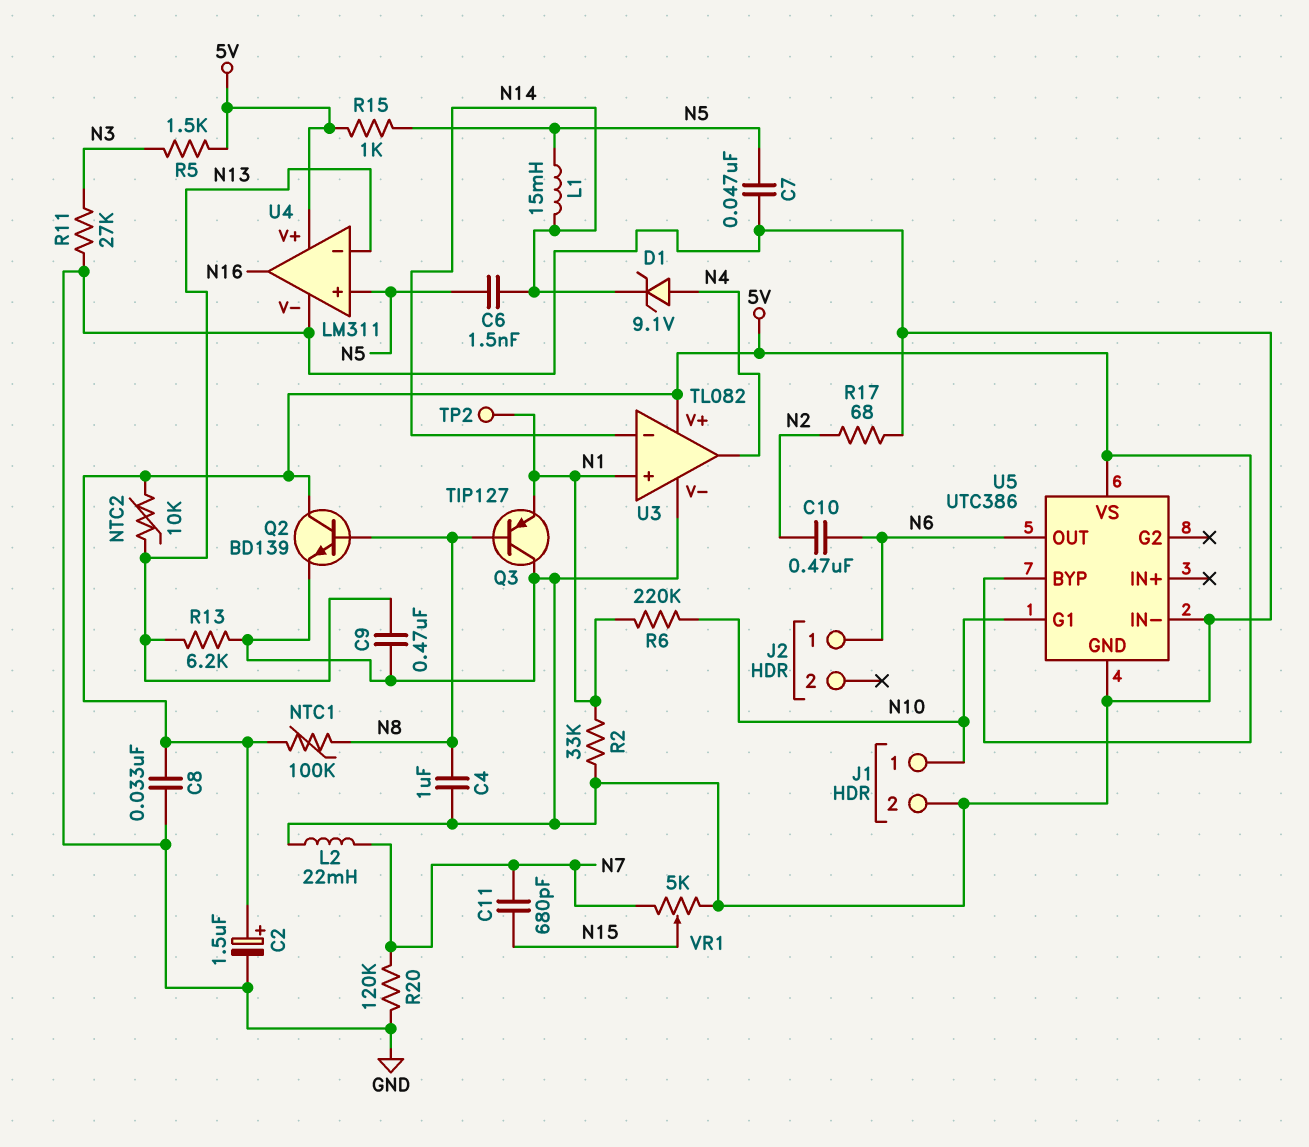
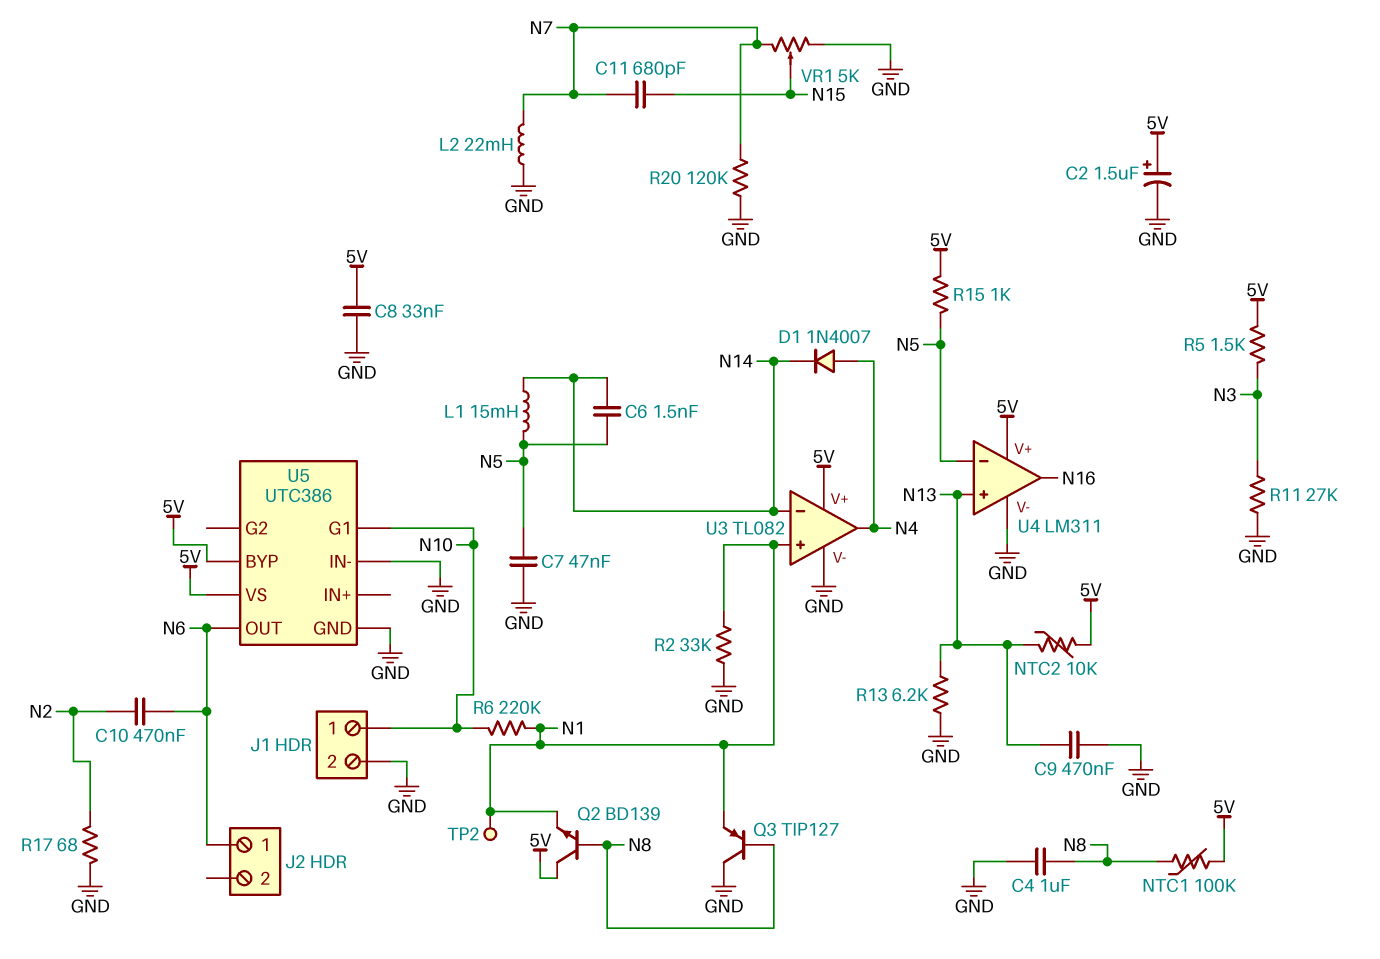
D1: zener 9.1V (A N4, K N14) -> diode 1N4007 (A N4, K N14)
Q2: NPN BD139 (B N8, C 5V, E GND) -> NPN BD139 (B N8, C 5V, E N1)
U4 pin in+: N5 -> N13
U4 pin in-: N13 -> N5

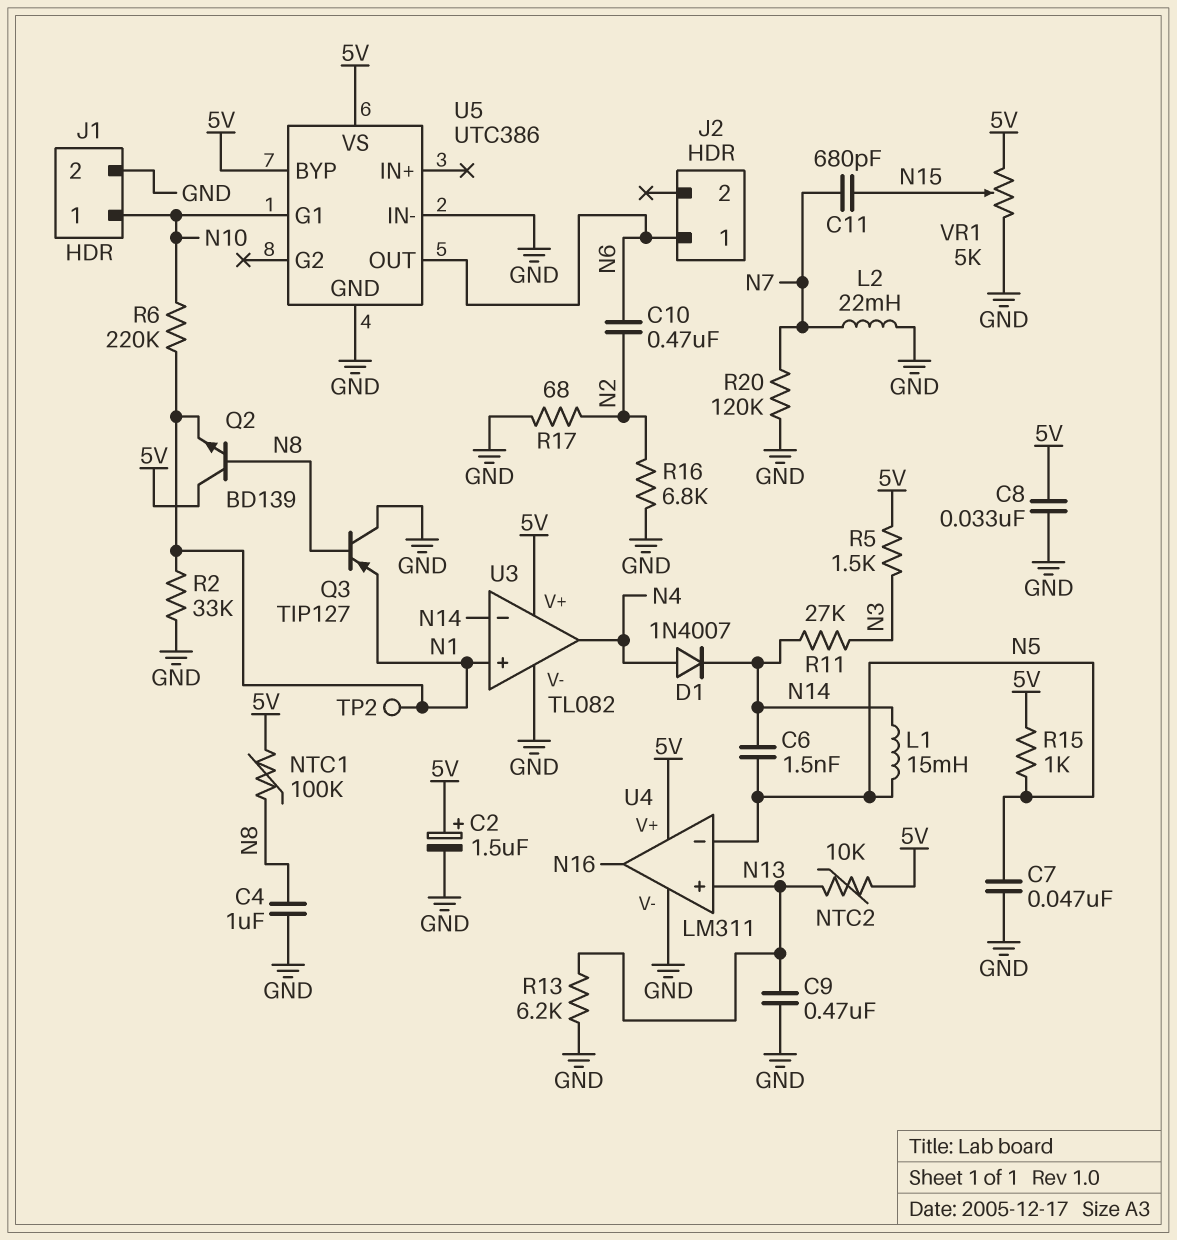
R11: 27k (GND, N3) -> 27k (N3, N14)
R16: none -> 6.8k (GND, N2)
VR1: 5k (GND, N7, wiper N15) -> 5k (5V, GND, wiper N15)

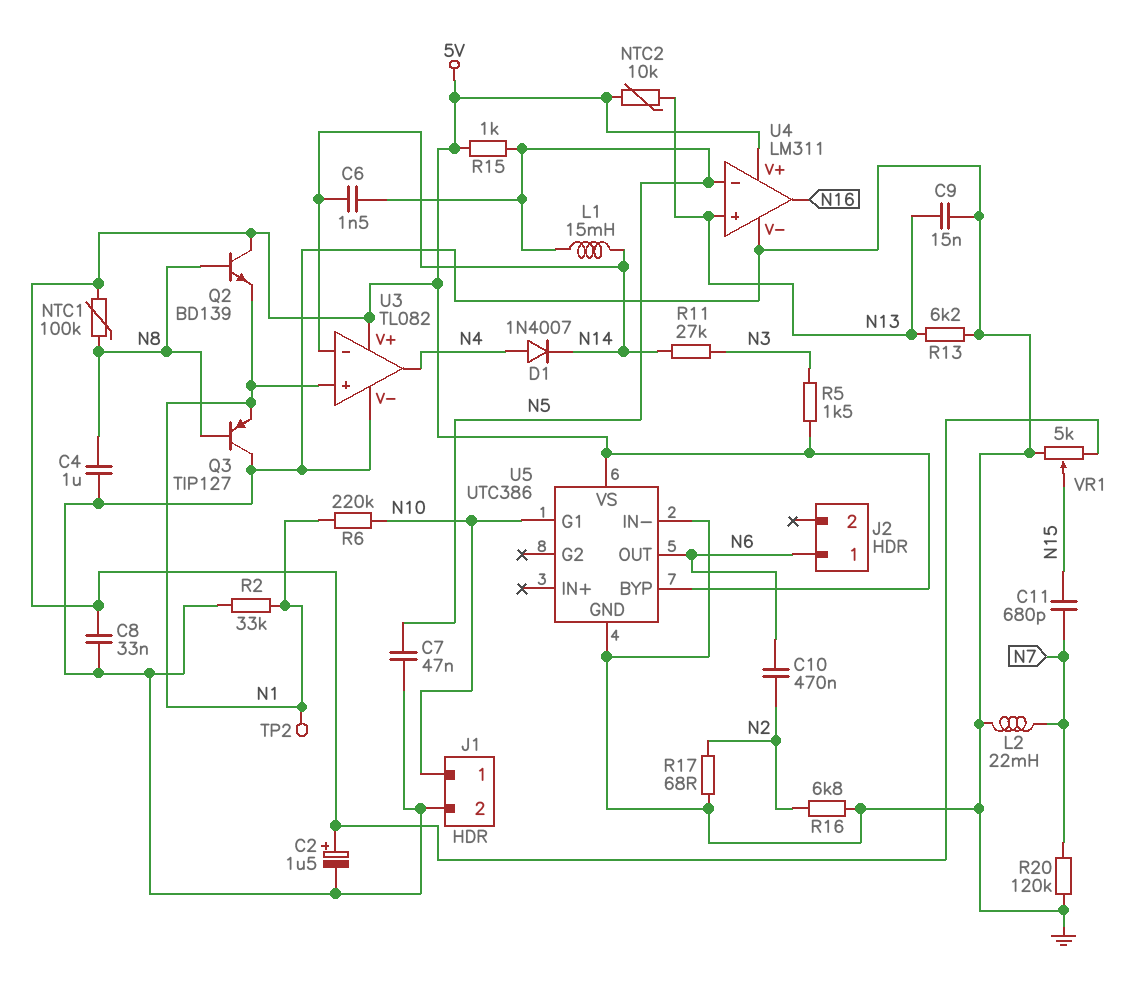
C9: 470nF (GND, N13) -> 15nF (GND, N13)

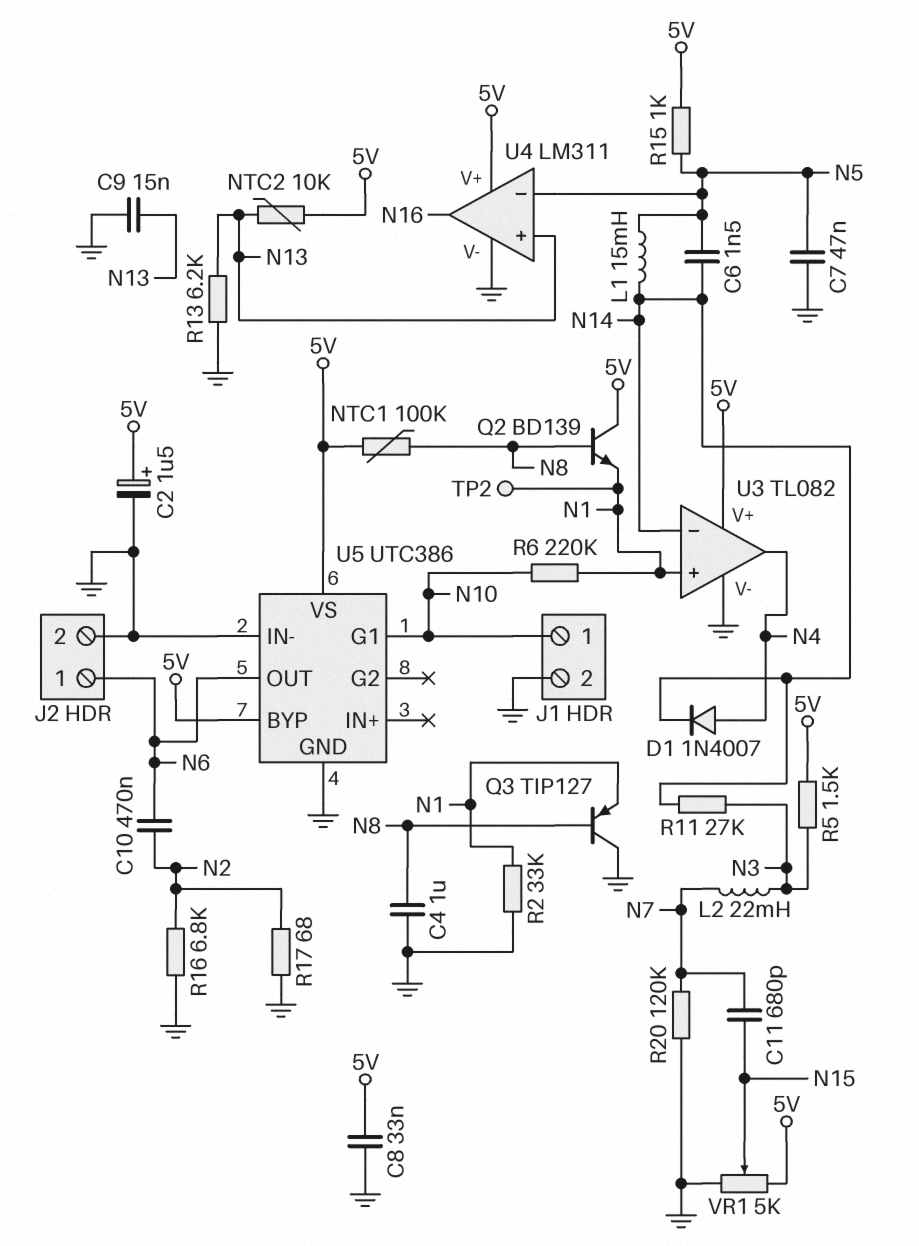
J2 pin 2: none -> GND
L2: 22mH (GND, N7) -> 22mH (N3, N7)

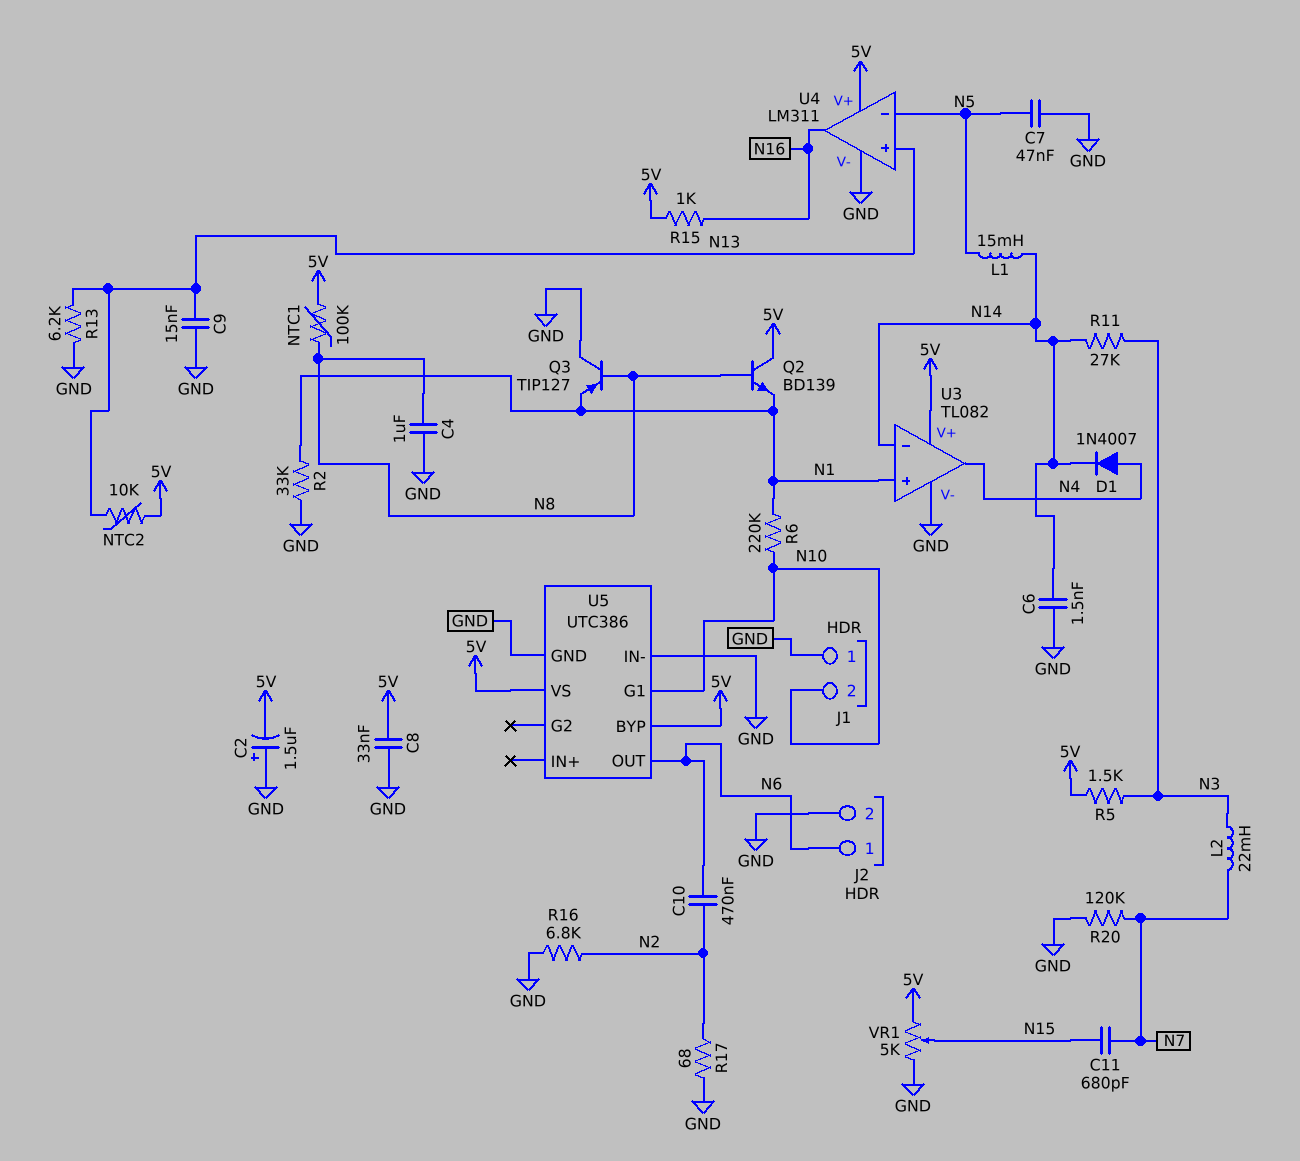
C2: 1.5uF (plus 5V, minus GND) -> 1.5uF (plus GND, minus 5V)
C6: 1.5nF (N5, N14) -> 1.5nF (GND, N14)
J1 pin 1: N10 -> GND
J1 pin 2: GND -> N10
R15: 1k (5V, N5) -> 1k (5V, N16)
TP2: test point (N1) -> none

